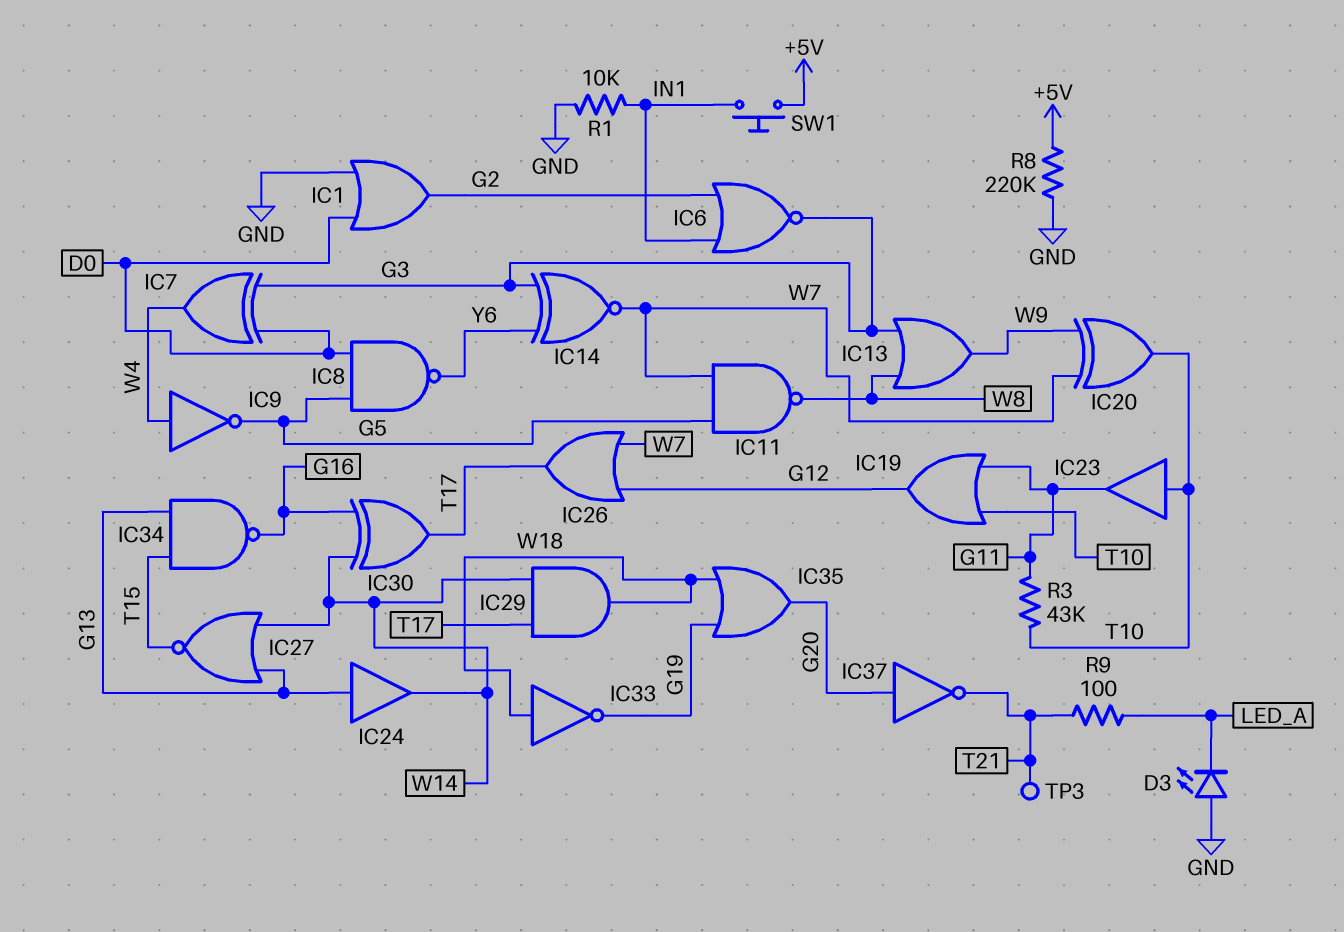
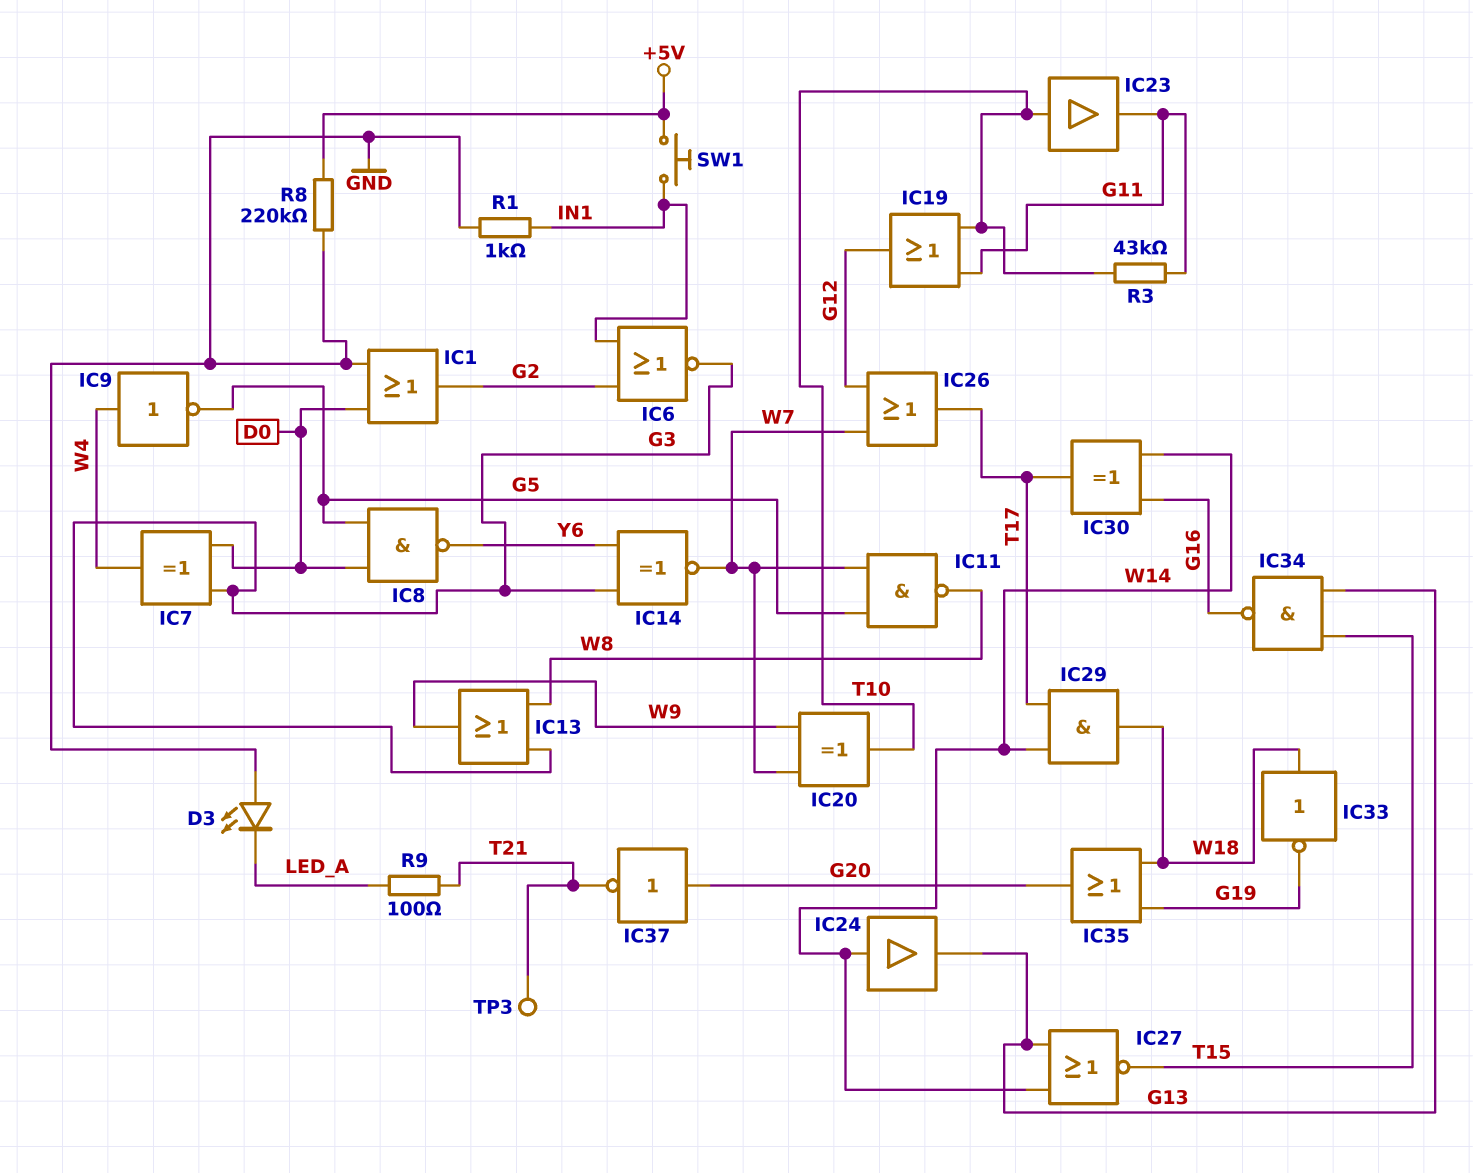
IC24: buffer (in G13, out W14) -> buffer (in W14, out G13)
R1: 10k (GND, IN1) -> 1k (GND, IN1)

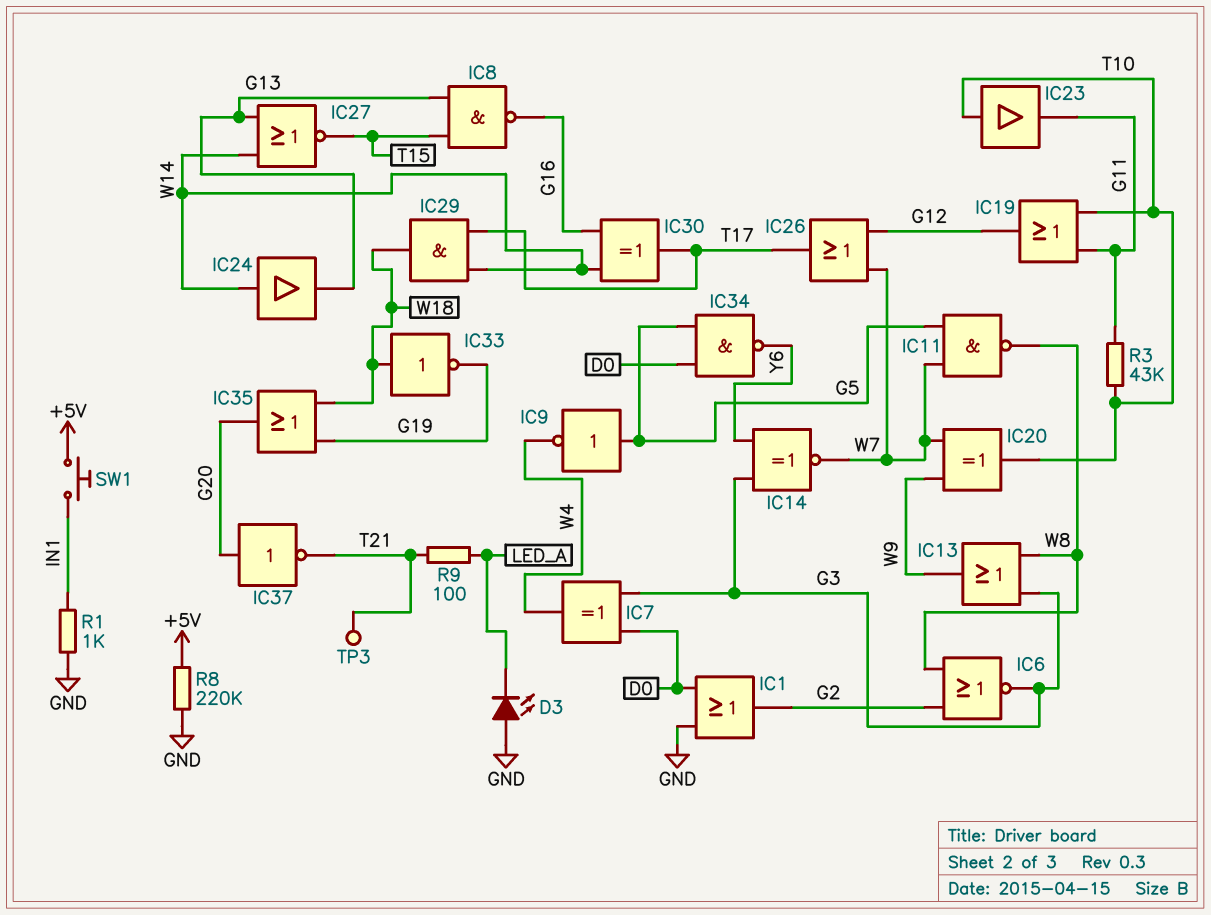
IC6: NOR (in G2, in IN1, out G3) -> NOR (in G2, in W8, out G3)
IC8: NAND (in D0, in G5, out Y6) -> NAND (in G13, in T15, out G16)
IC9: NOT (in W4, out G5) -> NOT (in G5, out W4)
IC34: NAND (in G13, in T15, out G16) -> NAND (in D0, in G5, out Y6)

